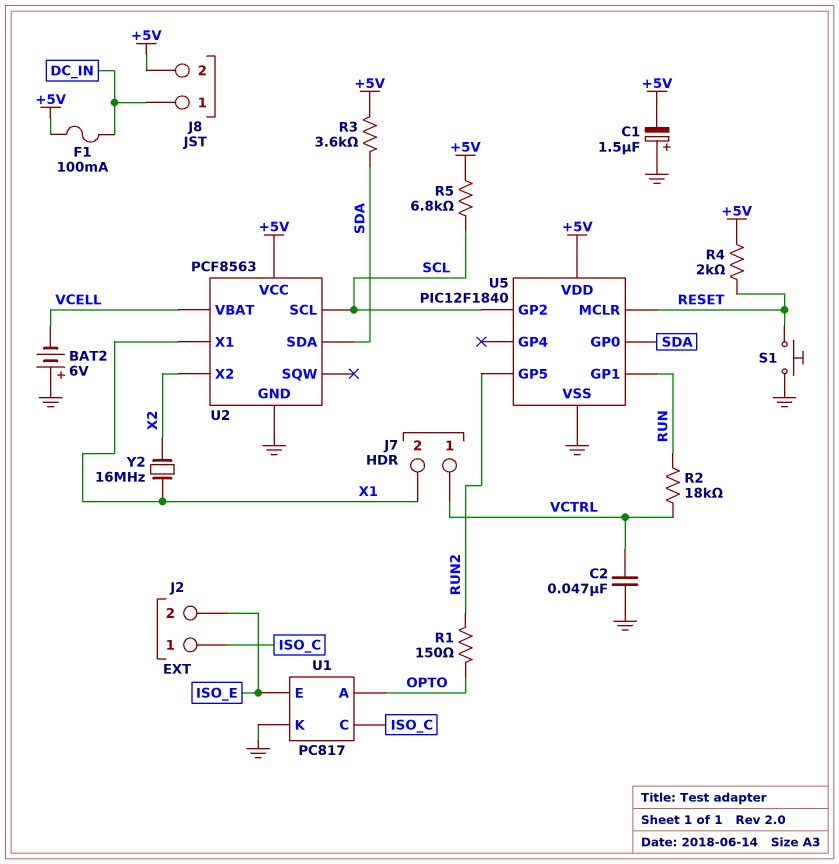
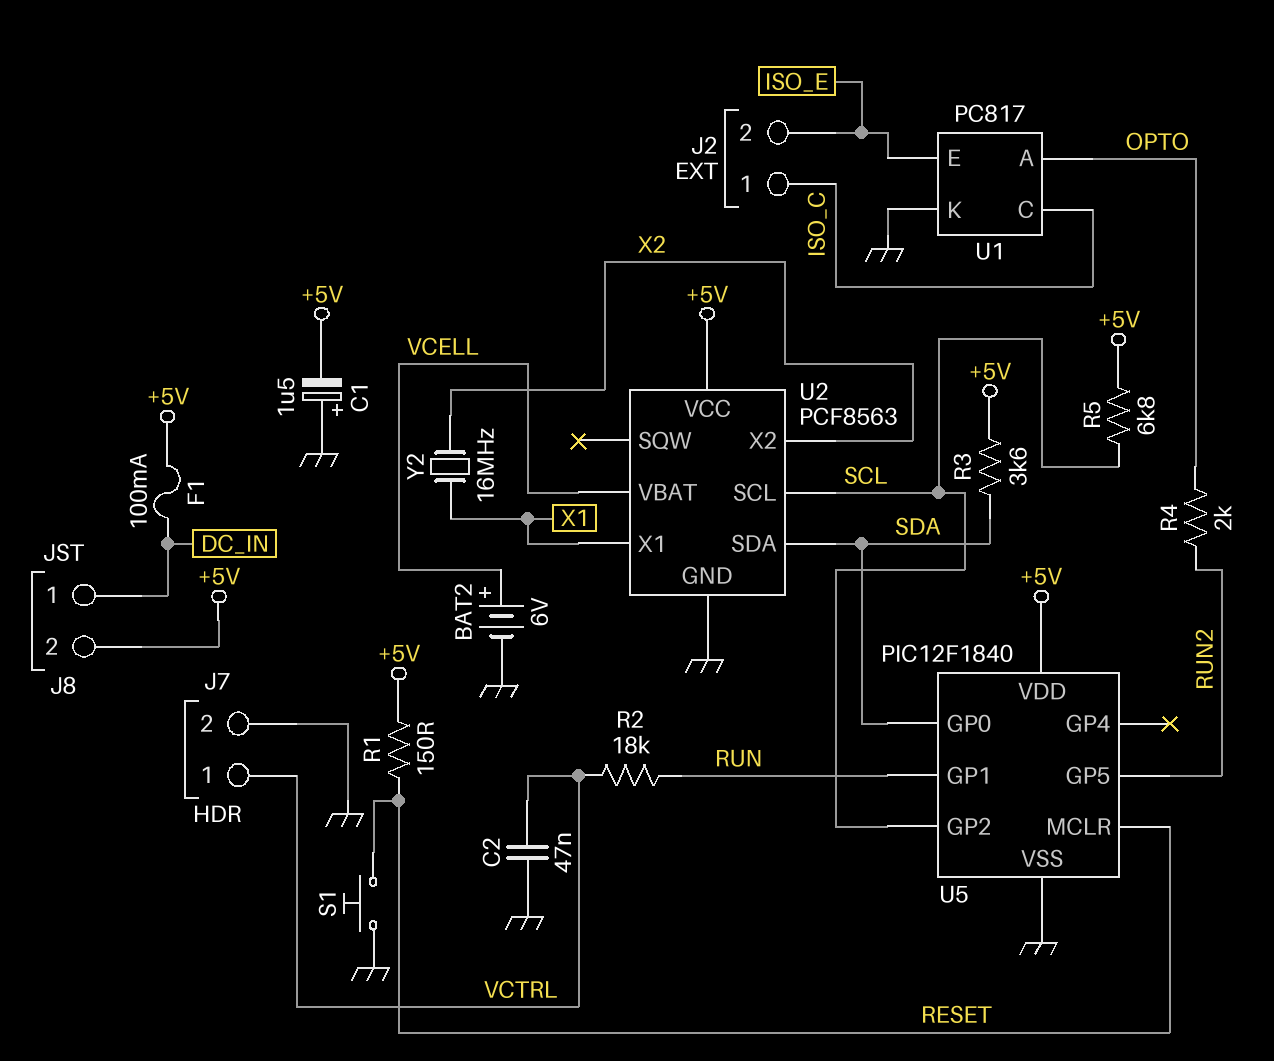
BAT2: 6V (plus GND, minus VCELL) -> 6V (plus VCELL, minus GND)
J7 pin 2: X1 -> GND
R1: 150 (OPTO, RUN2) -> 150 (+5V, RESET)
R4: 2k (+5V, RESET) -> 2k (OPTO, RUN2)

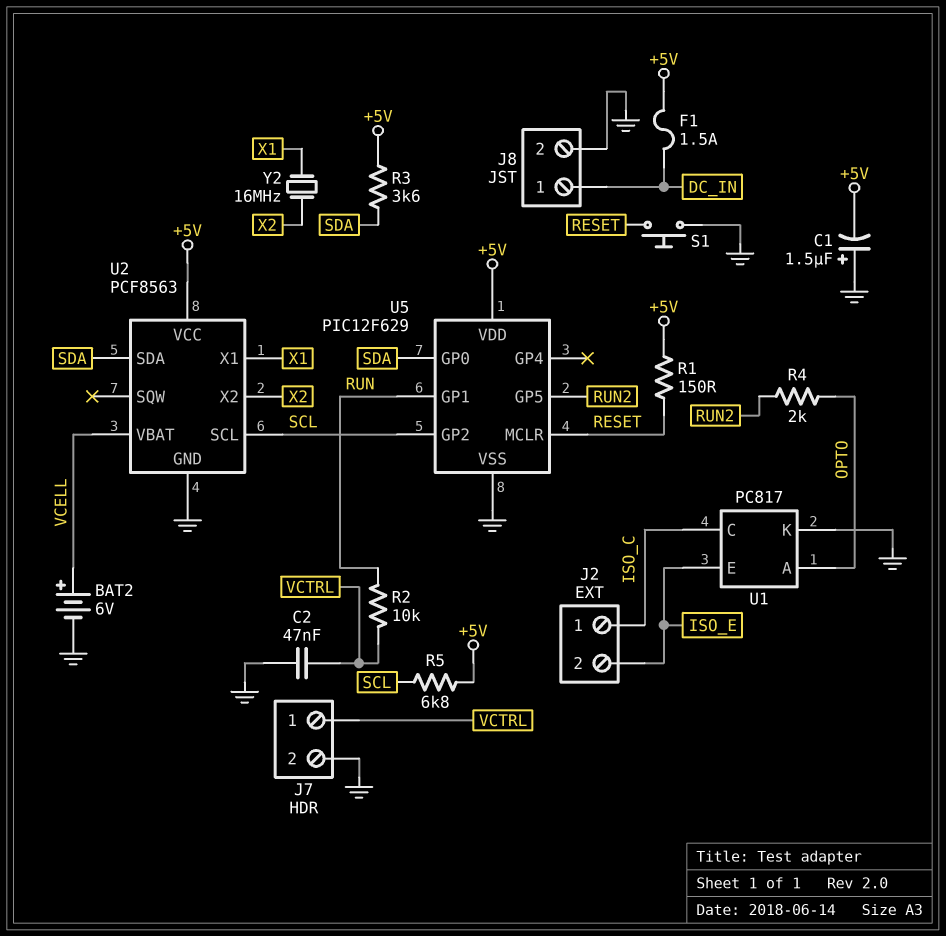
F1: 100mA (+5V, DC_IN) -> 1.5A (+5V, DC_IN)
J8 pin 2: +5V -> GND
R2: 18k (RUN, VCTRL) -> 10k (RUN, VCTRL)
U5: PIC12F1840 -> PIC12F629

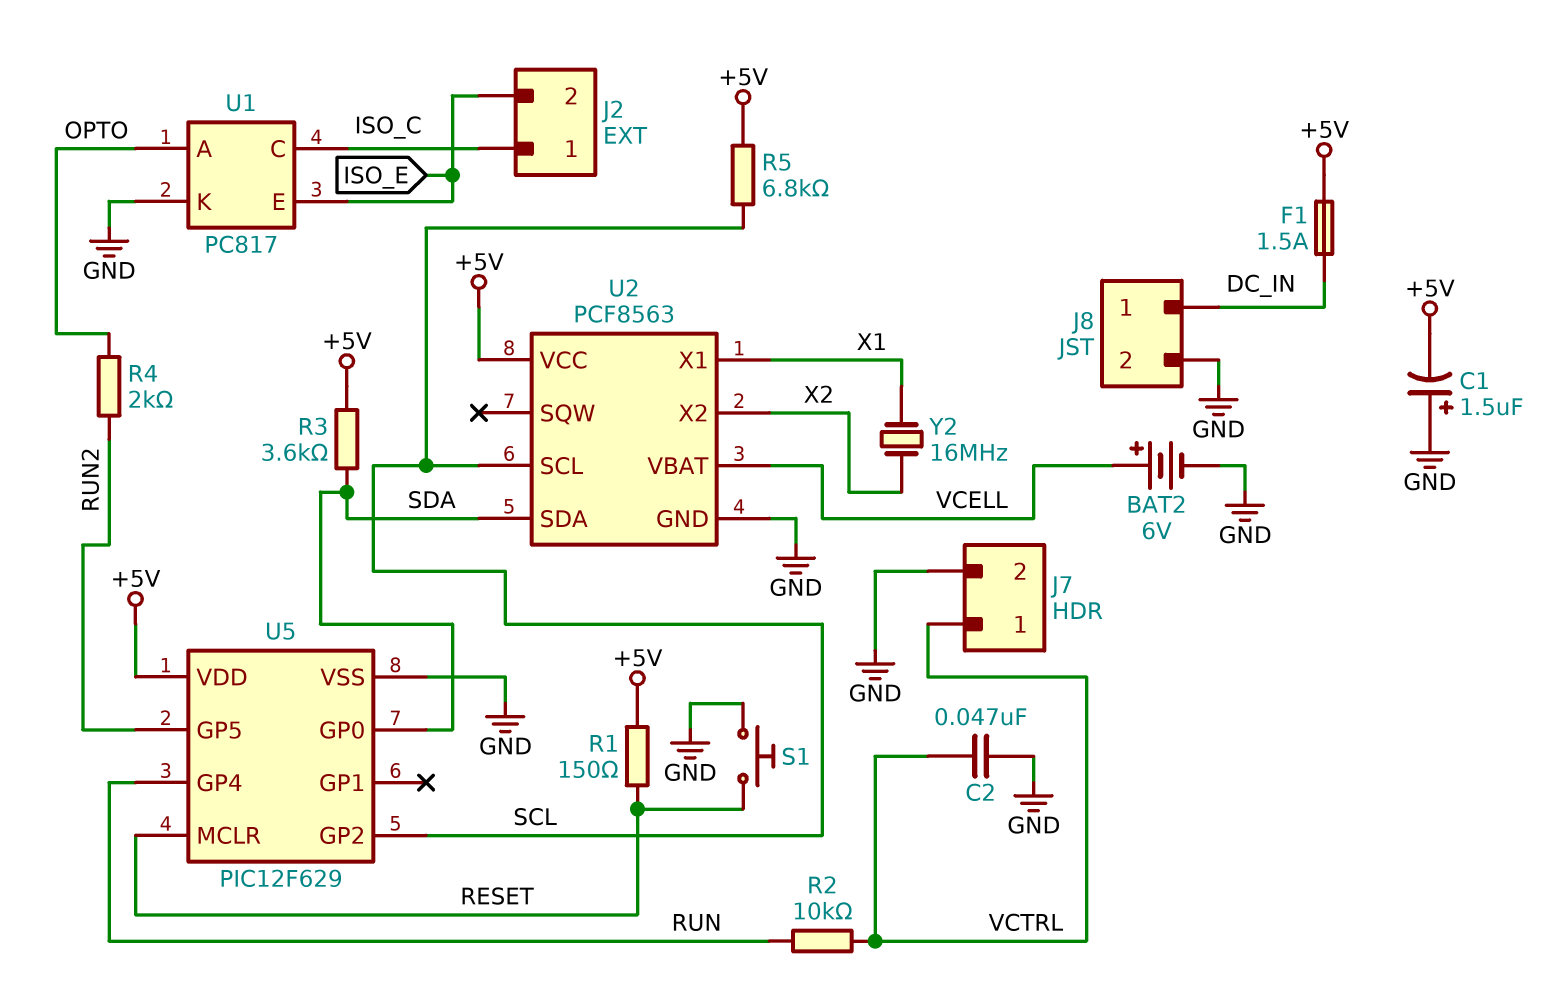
U5 pin GP1: RUN -> none
U5 pin GP4: none -> RUN

